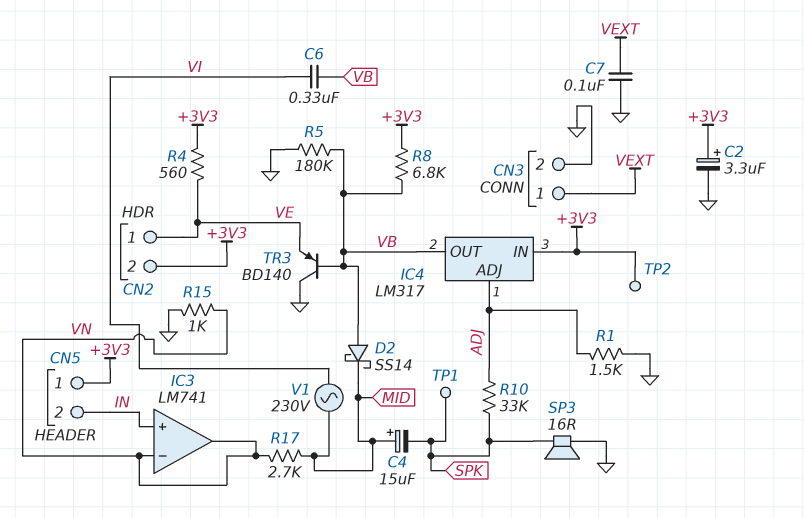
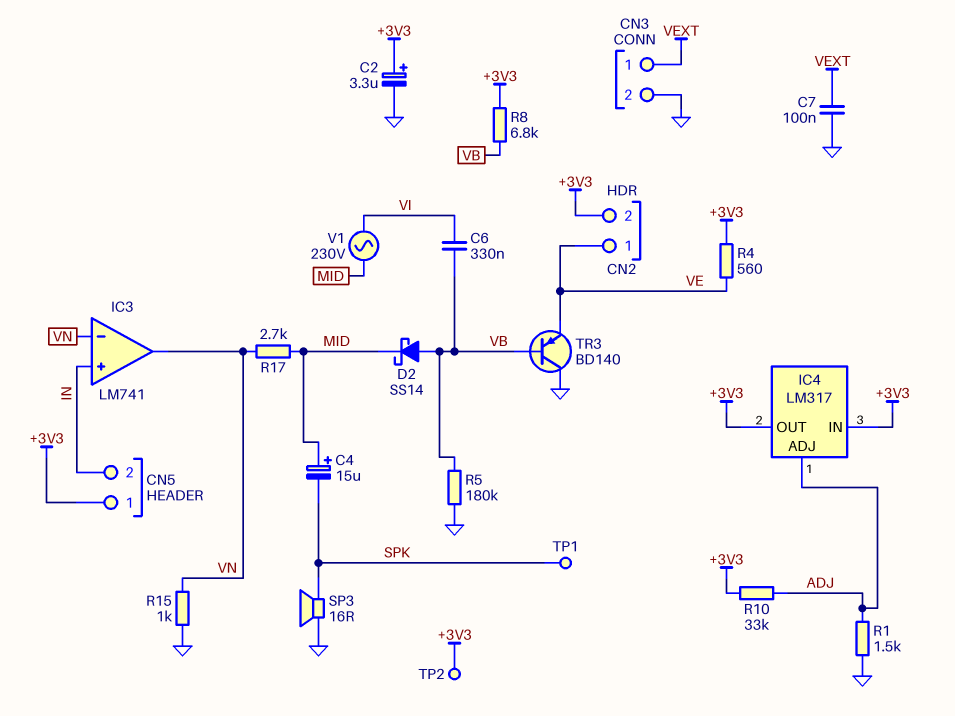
IC4 pin OUT: VB -> +3V3
R10: 33k (ADJ, SPK) -> 33k (+3V3, ADJ)

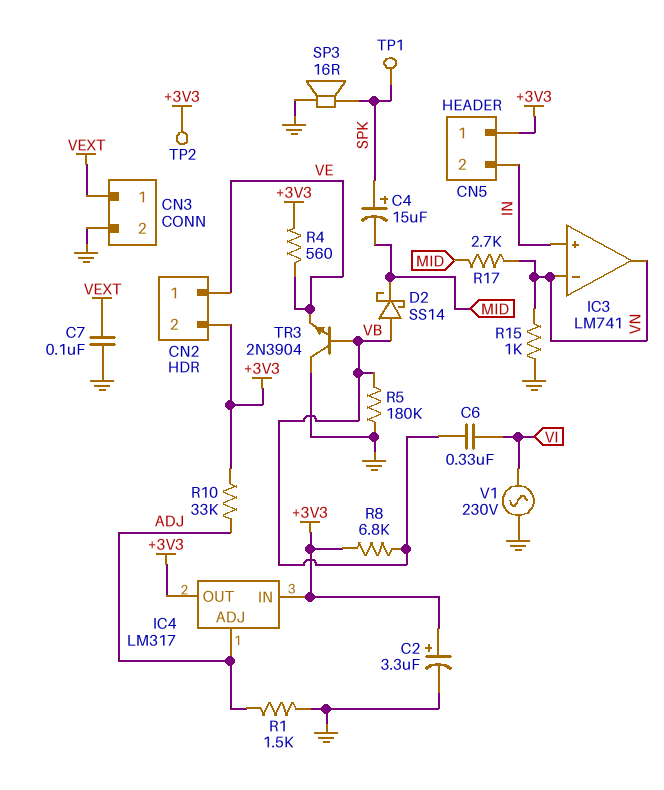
C4: 15uF (plus MID, minus SPK) -> 15uF (plus SPK, minus MID)
TR3: PNP BD140 (B VB, C GND, E VE) -> NPN 2N3904 (B VB, C GND, E VE)
V1: AC 230V (MID, VI) -> AC 230V (GND, VI)

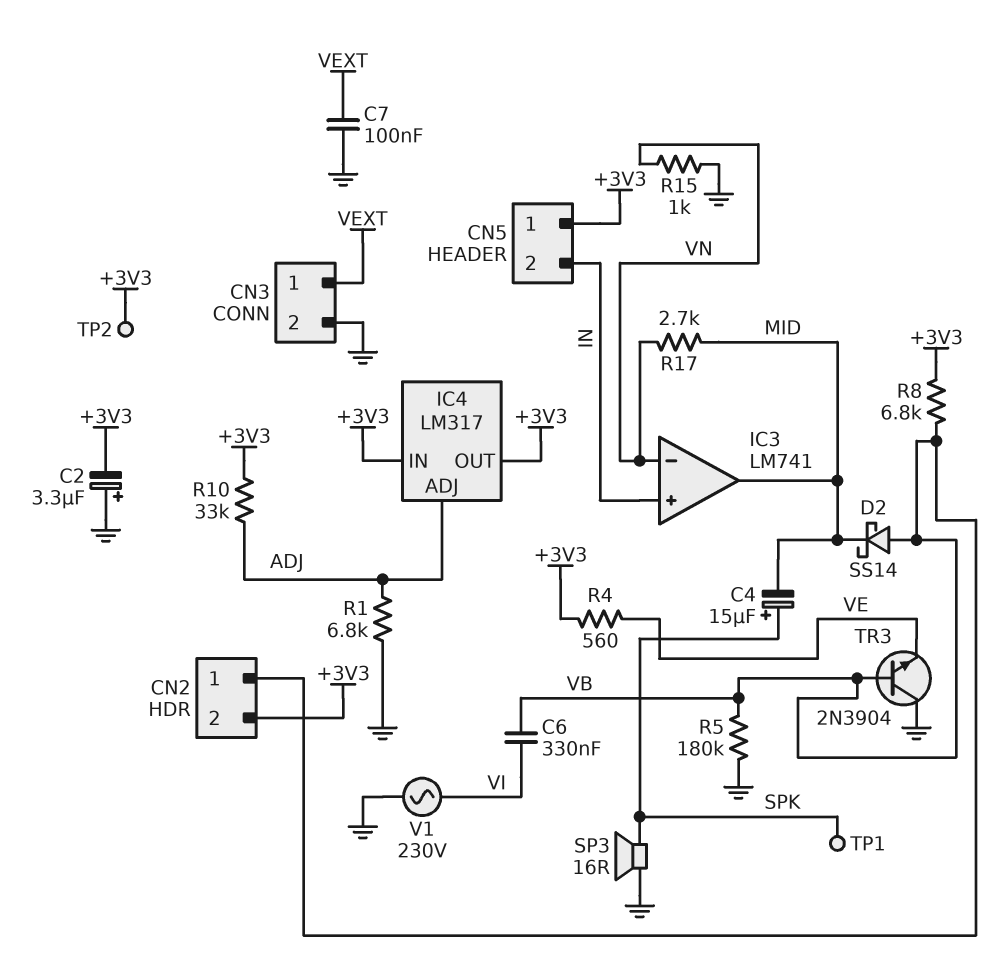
C2: 3.3uF (plus +3V3, minus GND) -> 3.3uF (plus GND, minus +3V3)
CN2 pin 1: VE -> VB
IC3 pin out: VN -> MID
R1: 1.5k (ADJ, GND) -> 6.8k (ADJ, GND)

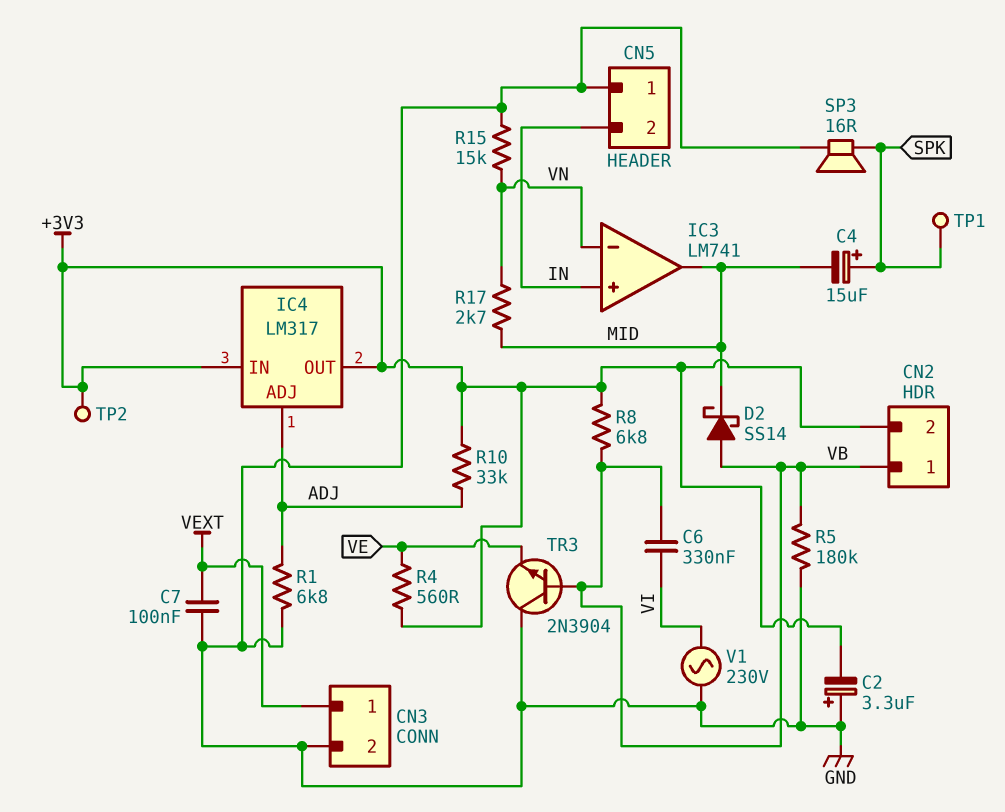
CN5 pin 1: +3V3 -> GND
R15: 1k (GND, VN) -> 15k (GND, VN)

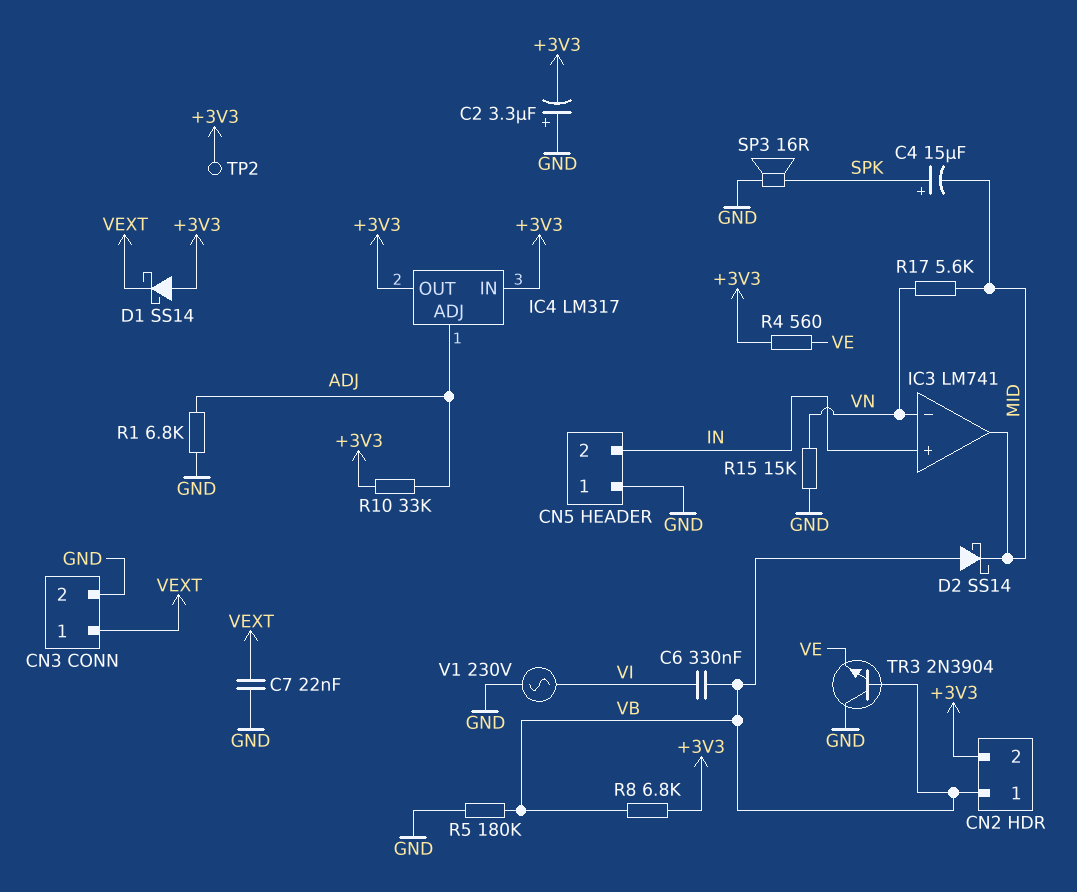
C7: 100nF (GND, VEXT) -> 22nF (GND, VEXT)
D1: none -> schottky SS14 (A +3V3, K VEXT)
R17: 2.7k (MID, VN) -> 5.6k (MID, VN)
TP1: test point (SPK) -> none

